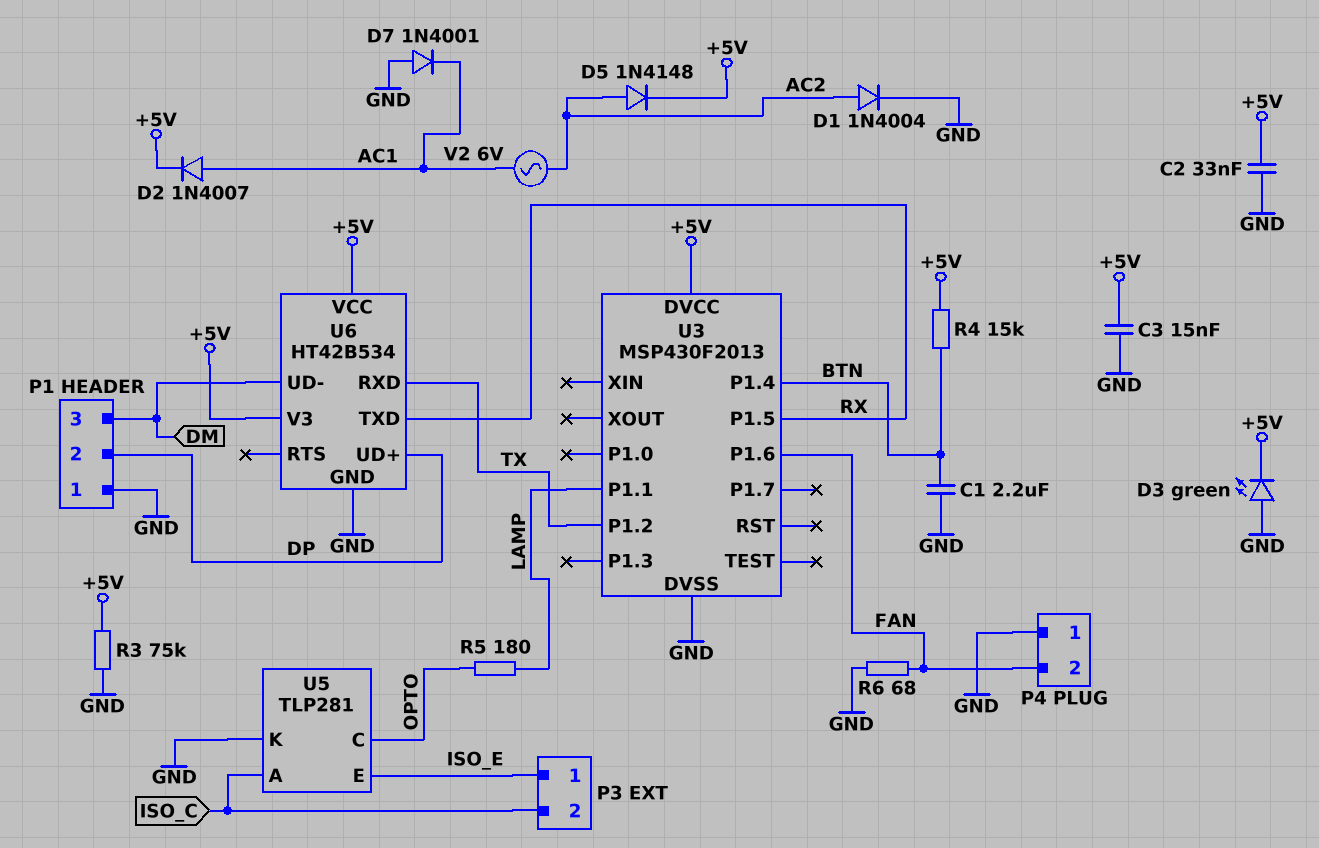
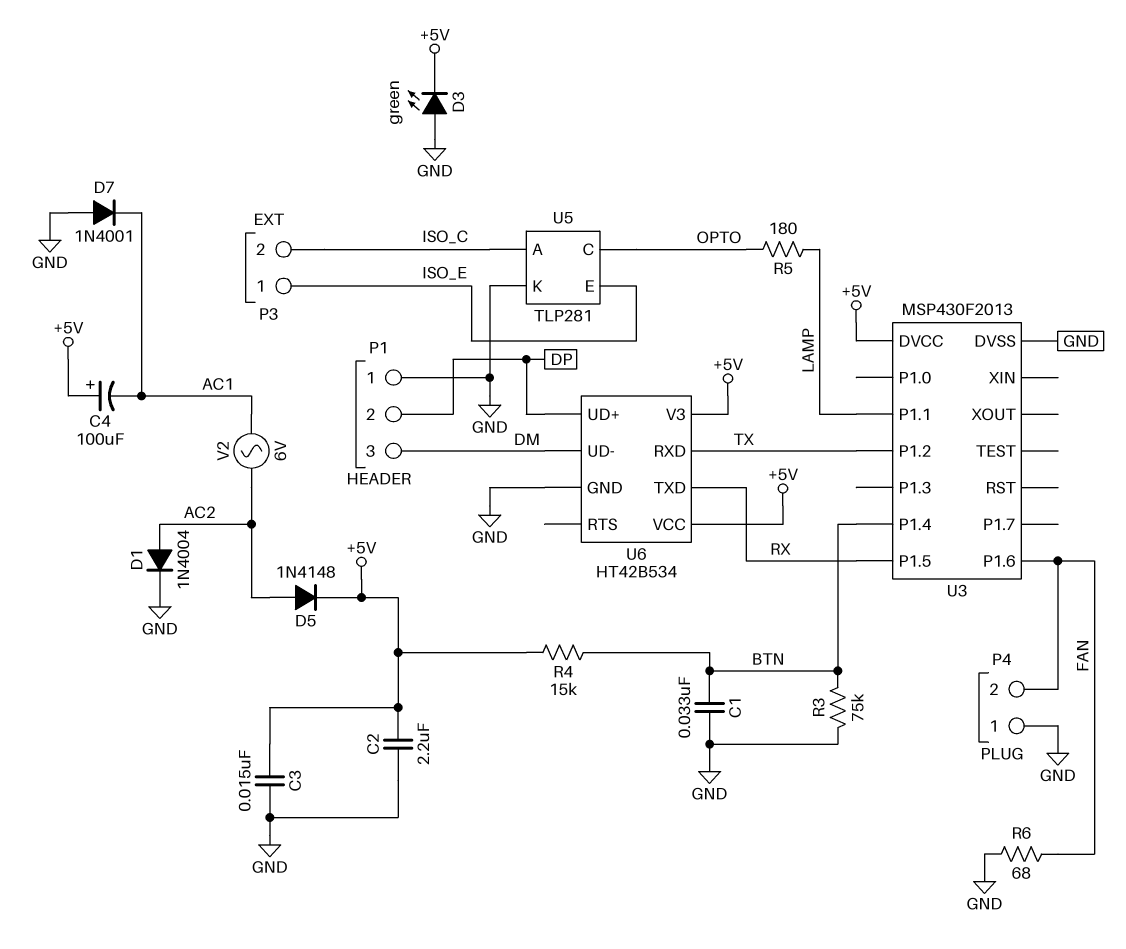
C1: 2.2uF (BTN, GND) -> 33nF (BTN, GND)
C2: 33nF (+5V, GND) -> 2.2uF (+5V, GND)
C4: none -> 100uF (plus +5V, minus AC1)
D2: diode 1N4007 (A AC1, K +5V) -> none
R3: 75k (+5V, GND) -> 75k (BTN, GND)

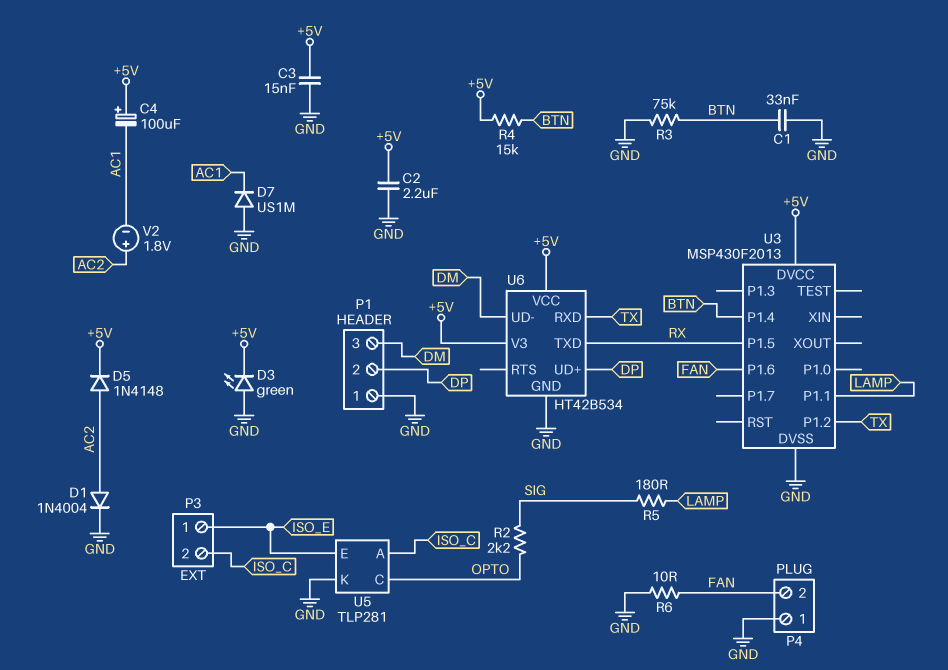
D7: diode 1N4001 (A GND, K AC1) -> diode US1M (A GND, K AC1)
R2: none -> 2.2k (OPTO, SIG)
R5: 180 (LAMP, OPTO) -> 180 (LAMP, SIG)
R6: 68 (FAN, GND) -> 10 (FAN, GND)
V2: AC 6V (AC1, AC2) -> 1.8V (plus AC2, minus AC1)

